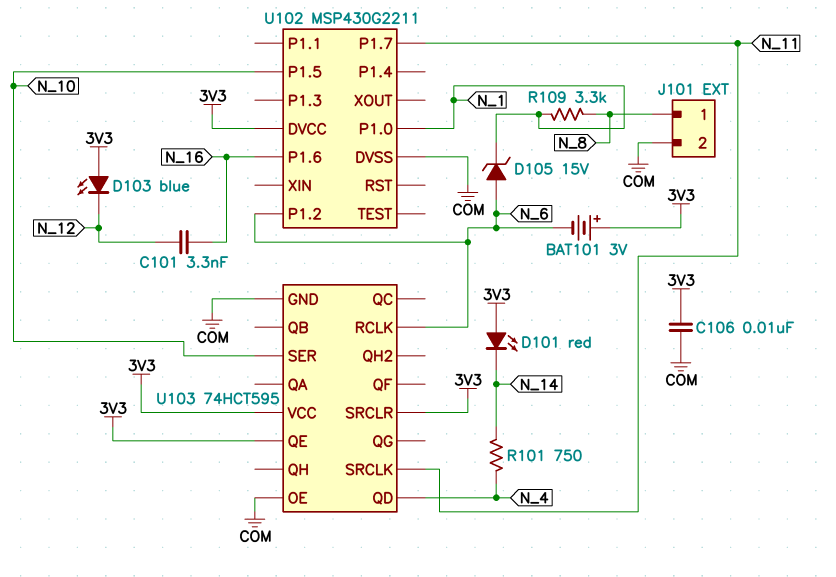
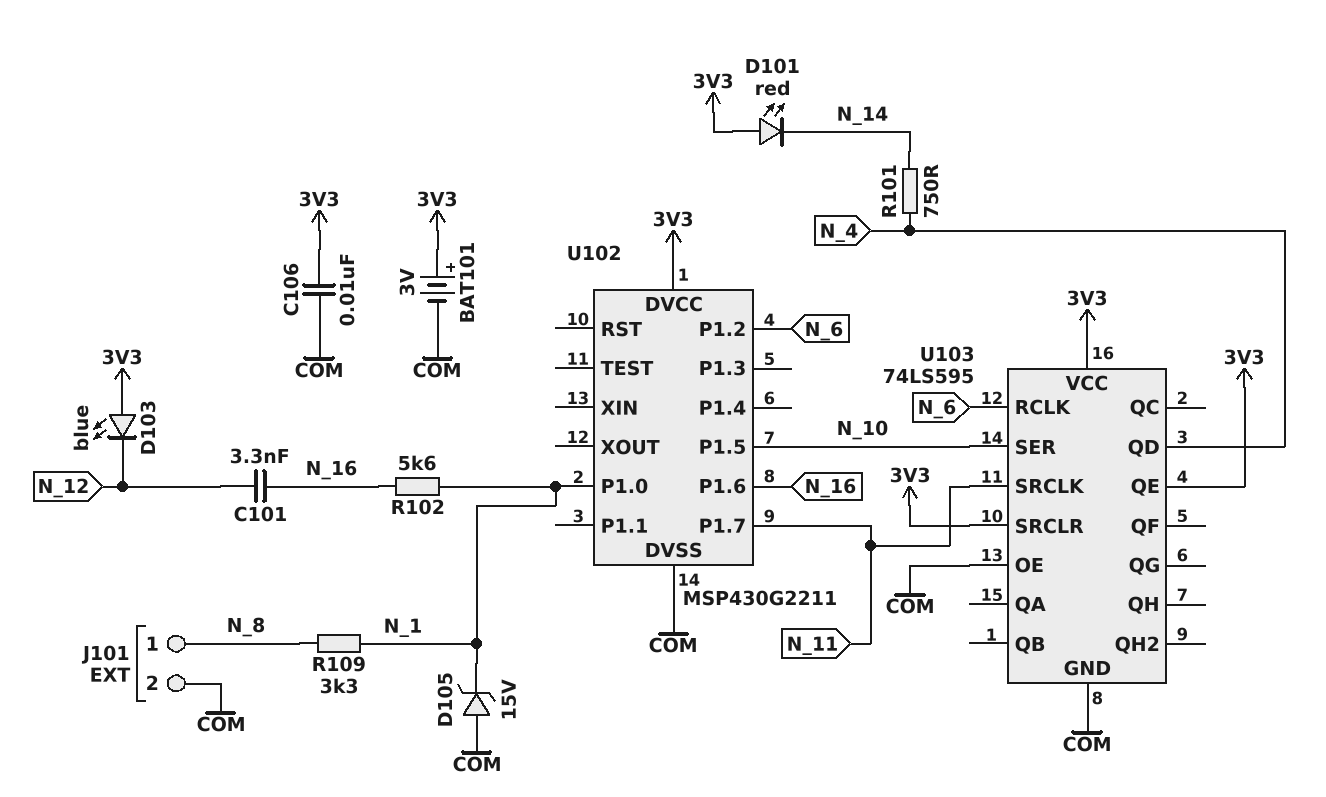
BAT101: 3V (plus 3V3, minus N_6) -> 3V (plus 3V3, minus COM)
D105: zener 15V (A N_6, K N_1) -> zener 15V (A COM, K N_1)
R102: none -> 5.6k (N_1, N_16)
U103: 74HCT595 -> 74LS595

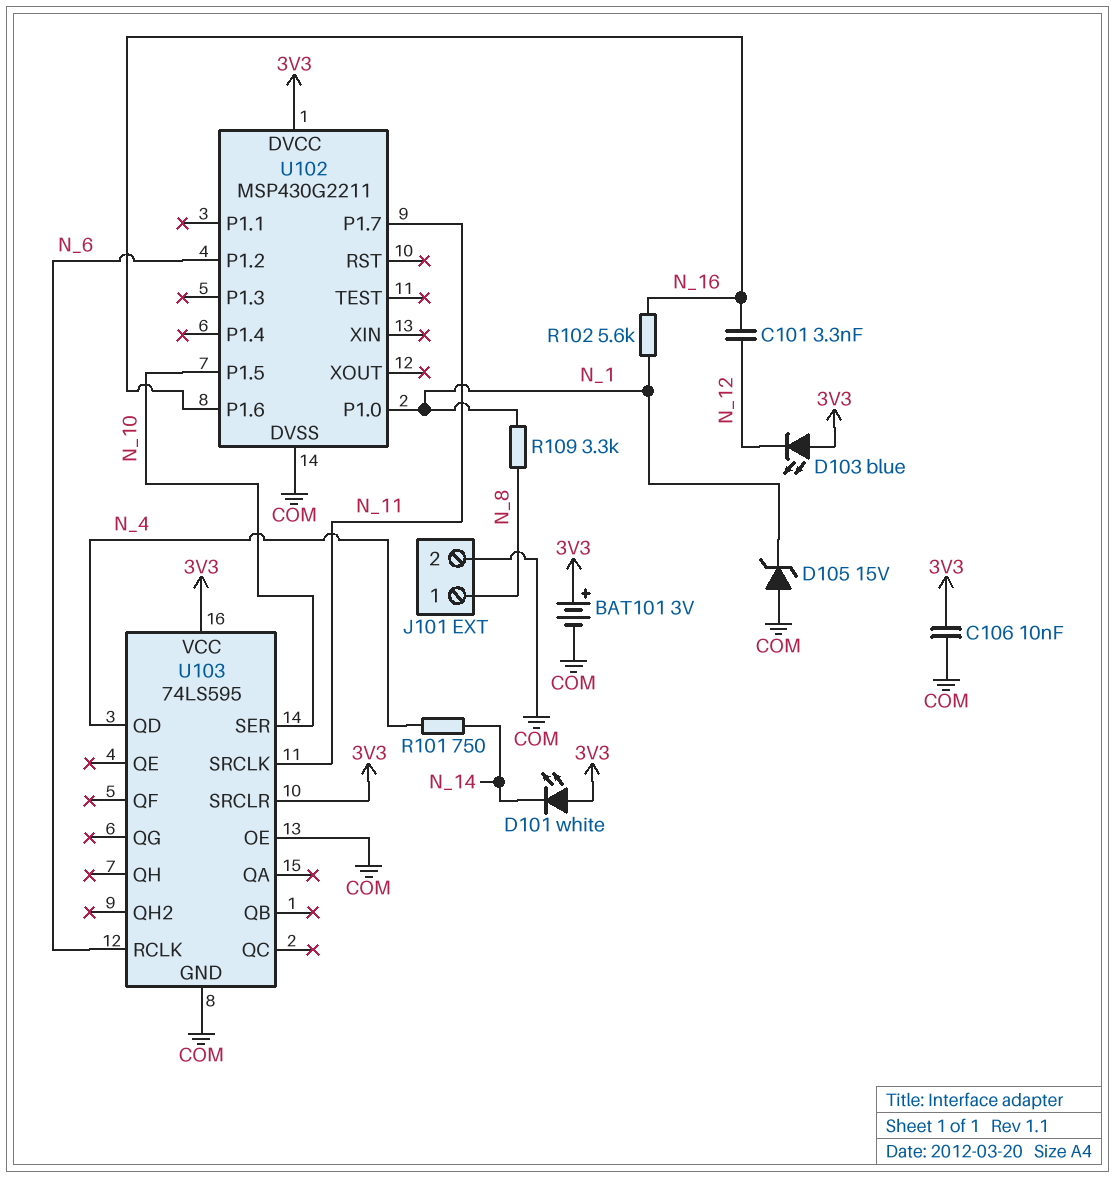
D101: LED red (A 3V3, K N_14) -> LED white (A 3V3, K N_14)
U103 pin QE: 3V3 -> none

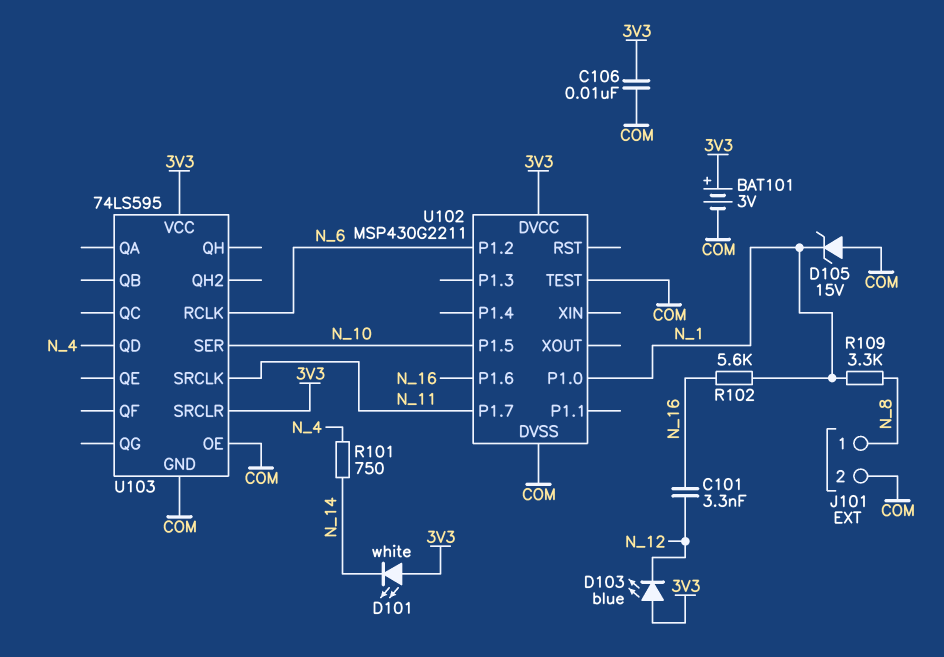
U102 pin TEST: none -> COM

